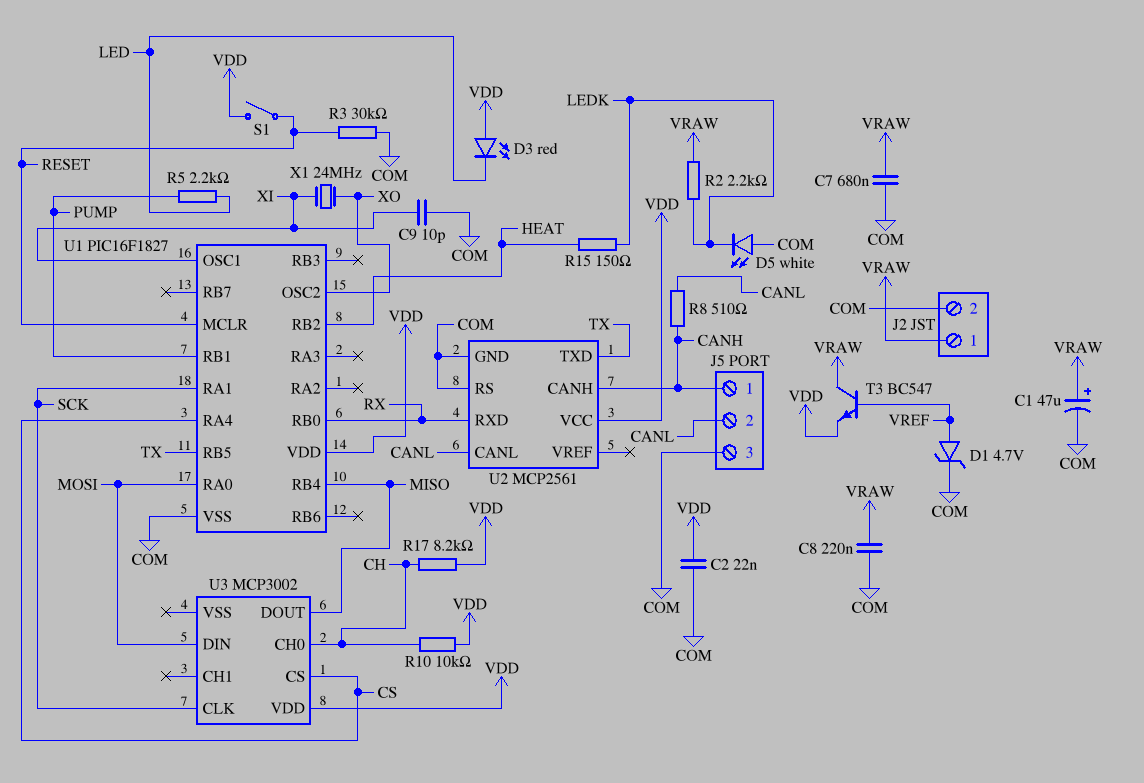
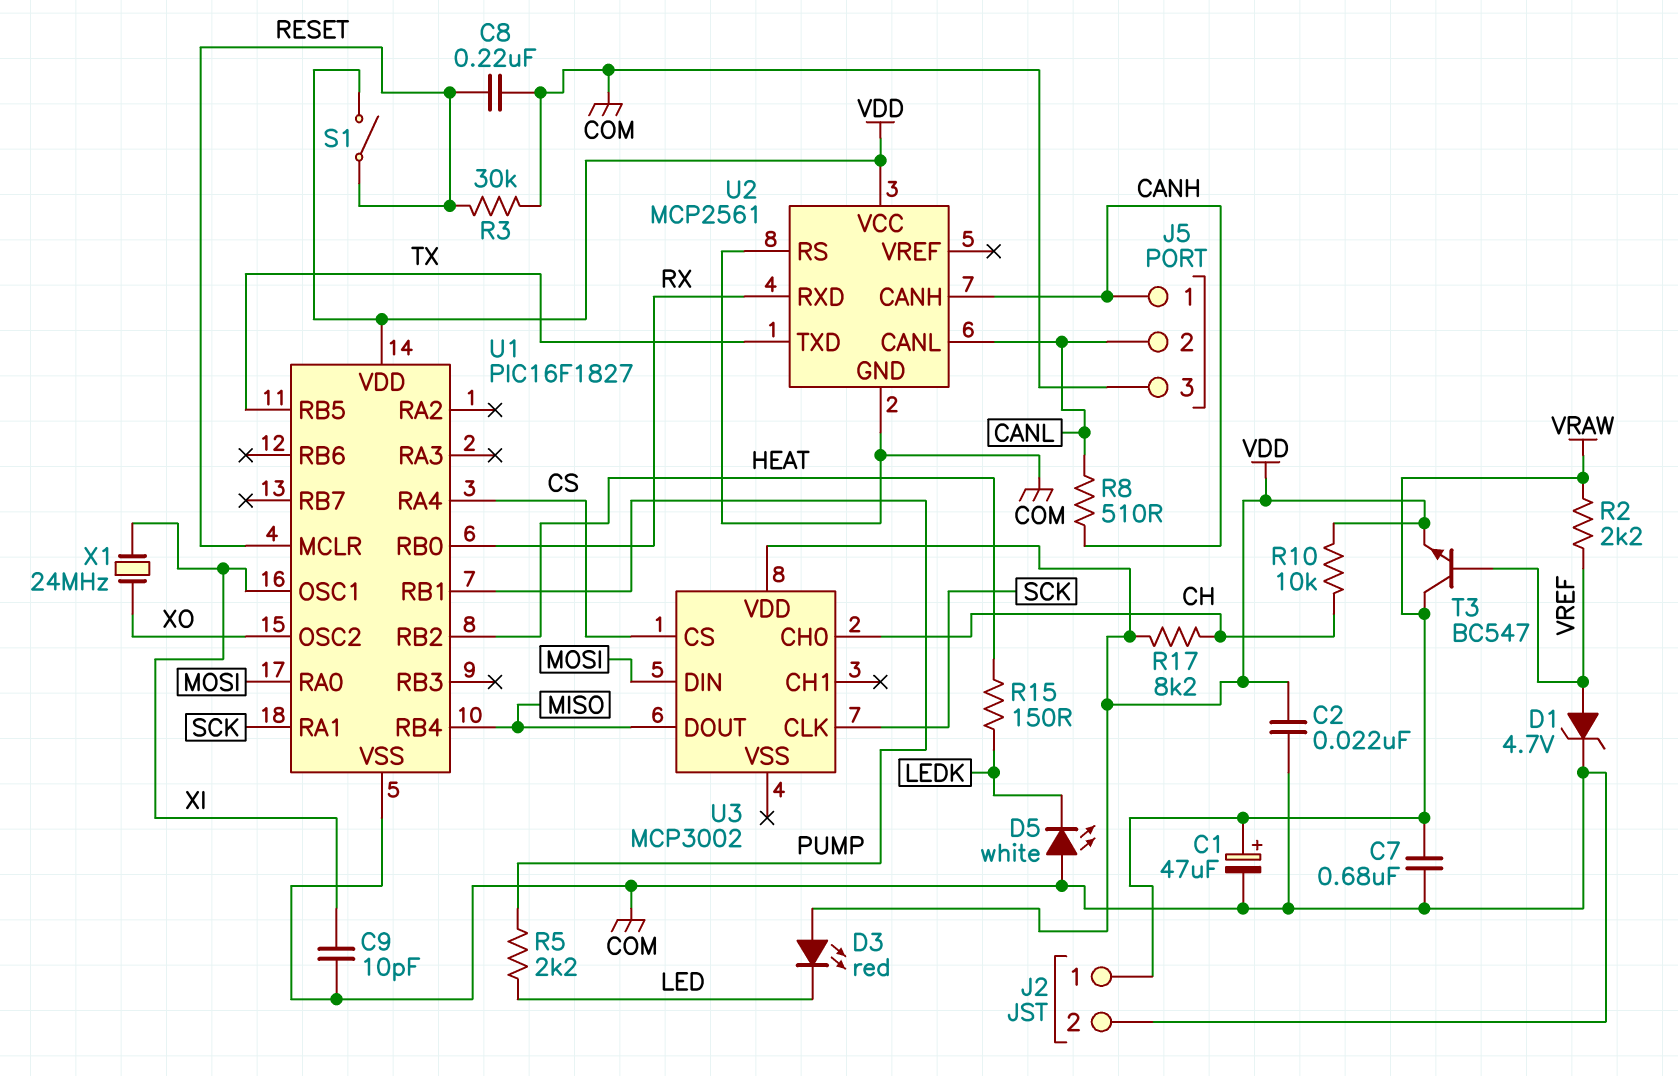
C8: 220nF (COM, VRAW) -> 220nF (COM, RESET)
R2: 2.2k (LEDK, VRAW) -> 2.2k (VRAW, VREF)

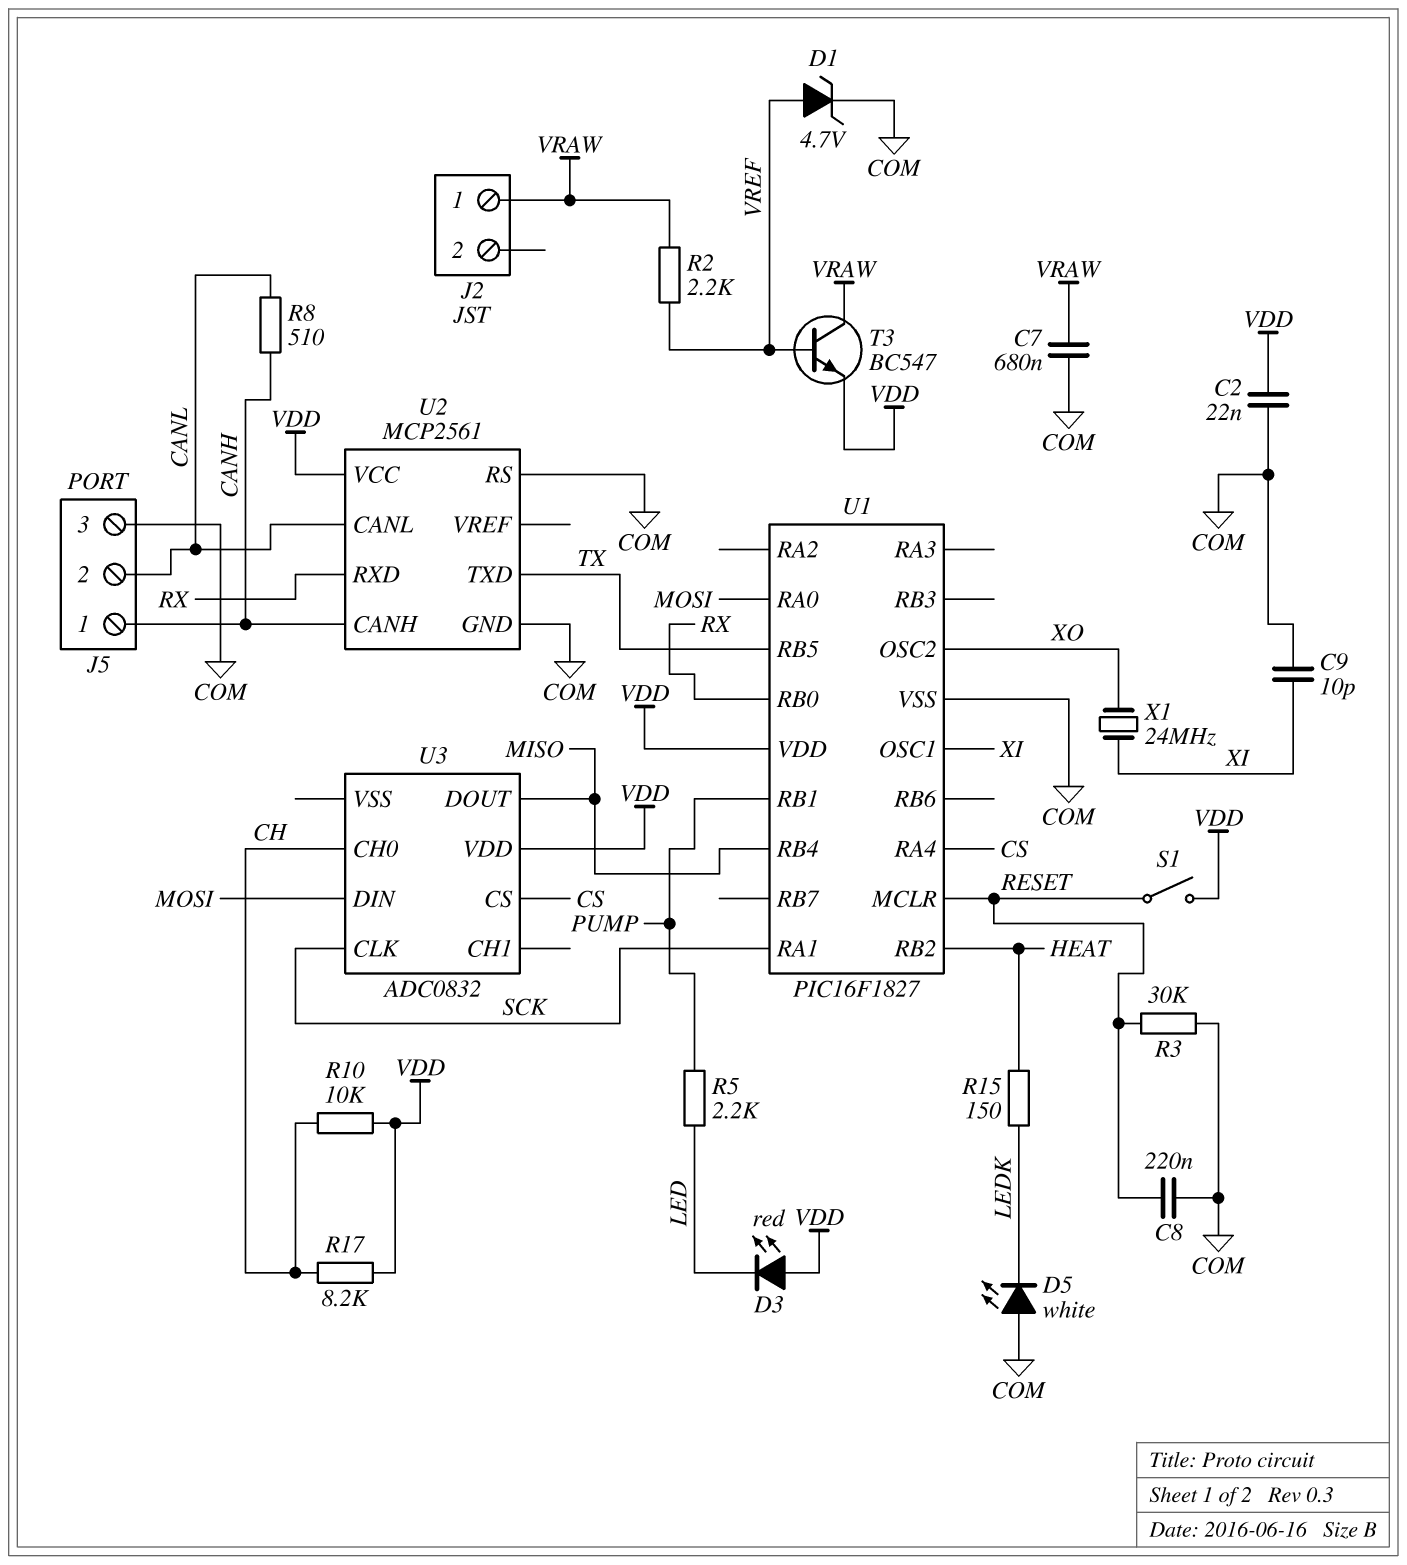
C1: 47uF (plus VRAW, minus COM) -> none
J2 pin 2: COM -> none
U3: MCP3002 -> ADC0832

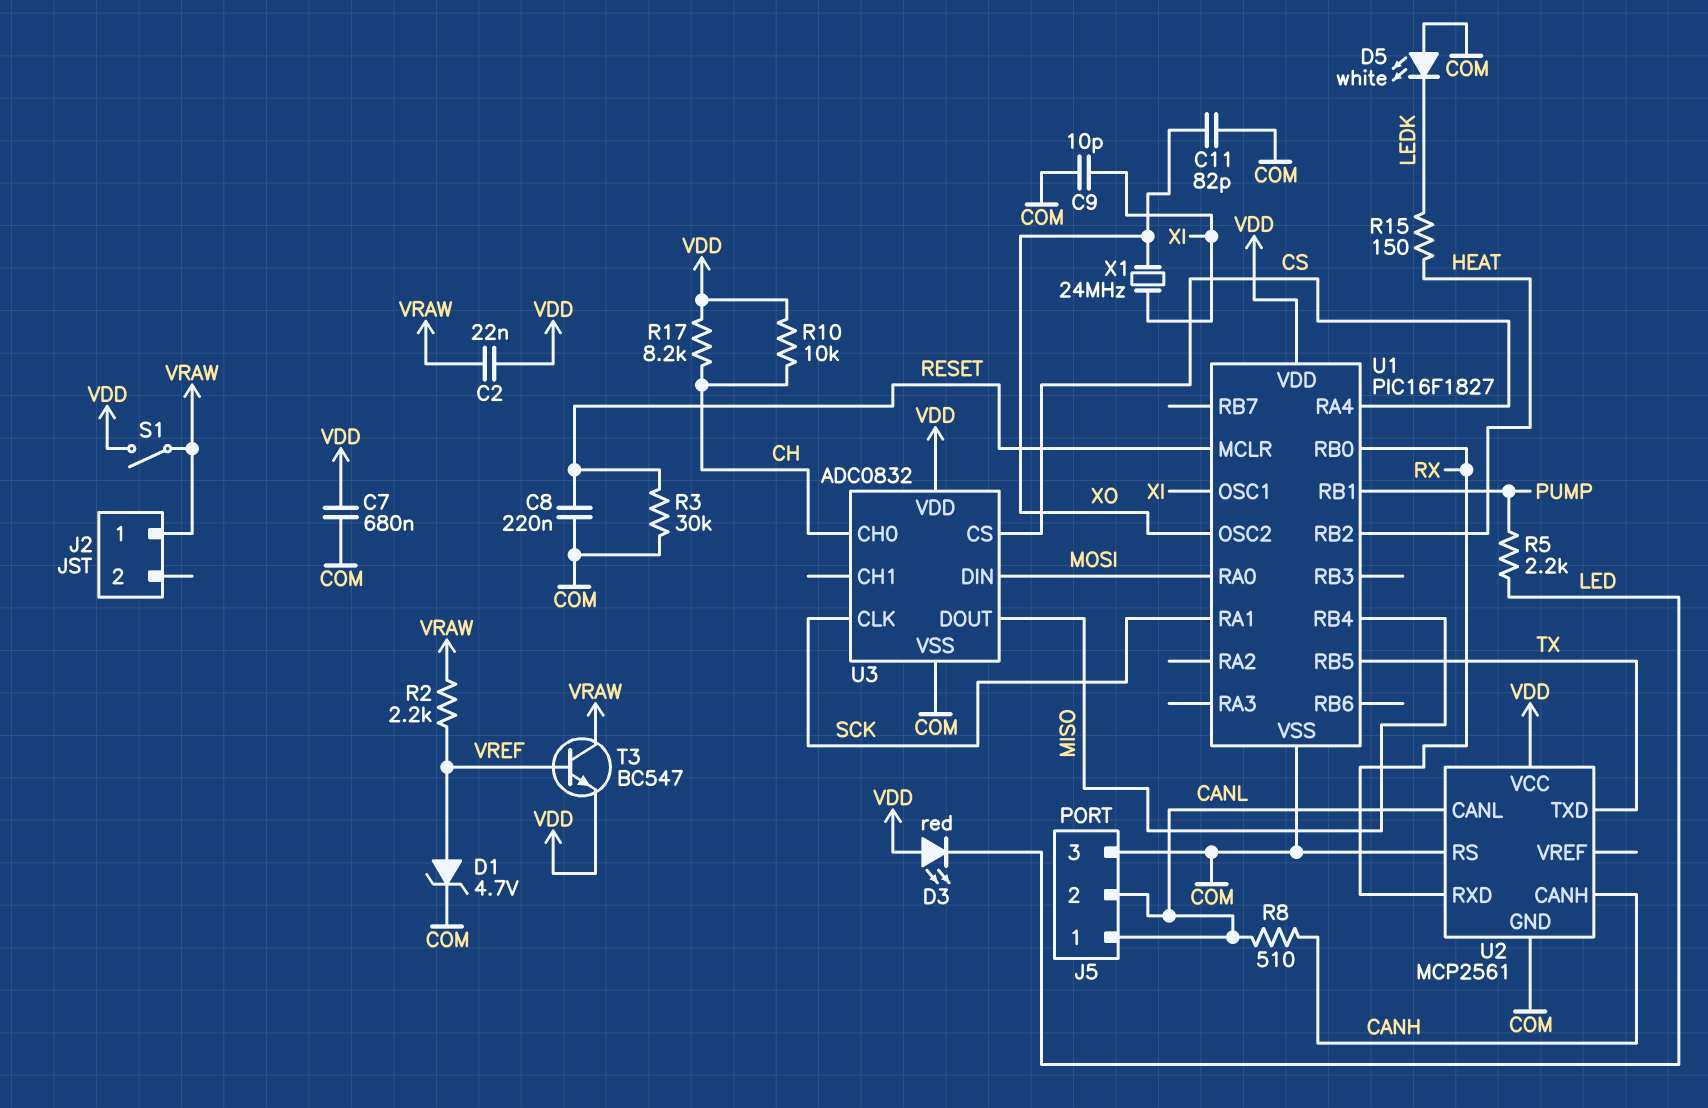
C2: 22nF (COM, VDD) -> 22nF (VDD, VRAW)
C7: 680nF (COM, VRAW) -> 680nF (COM, VDD)
C11: none -> 82pF (COM, XO)
J5 pin 1: CANH -> CANL
S1: switch (RESET, VDD) -> switch (VDD, VRAW)
U3 pin VSS: none -> COM

